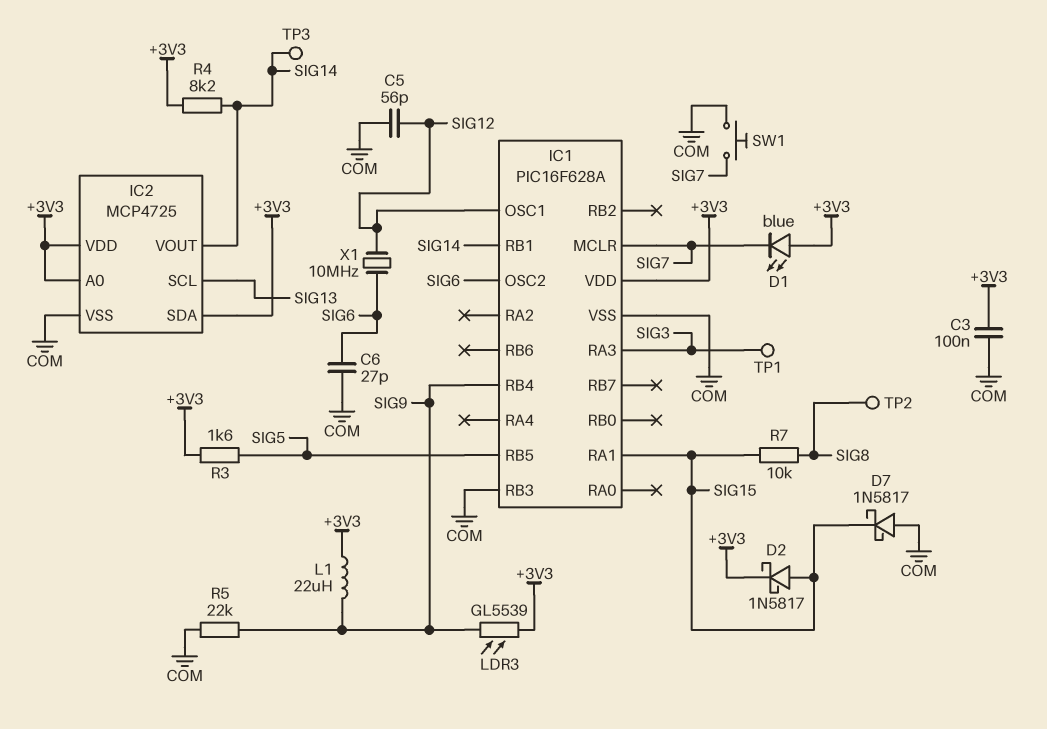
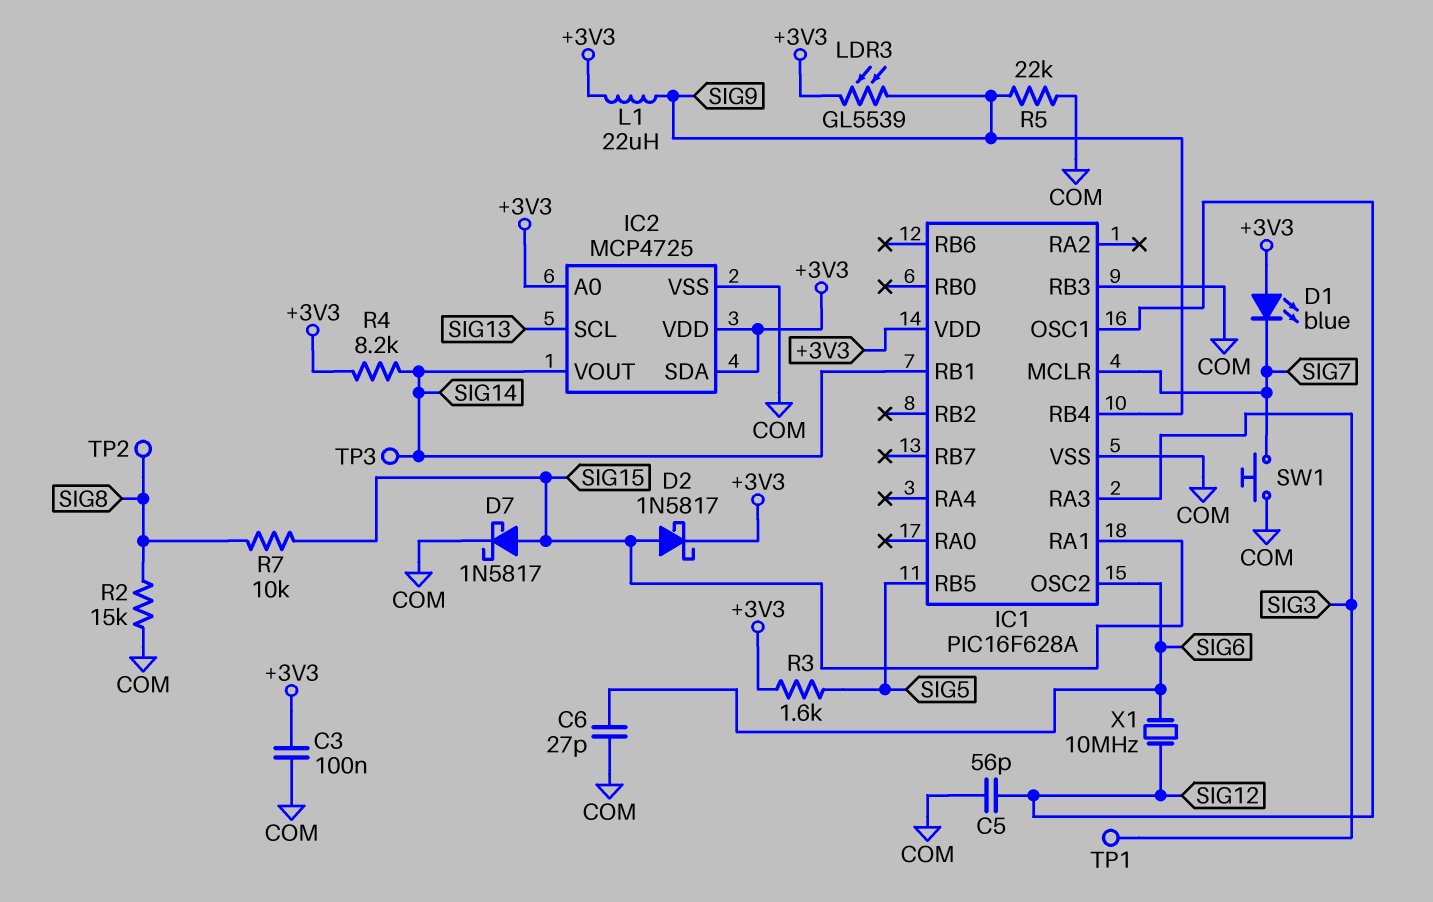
D7: schottky 1N5817 (A COM, K SIG15) -> schottky 1N5817 (A SIG15, K COM)
R2: none -> 15k (COM, SIG8)

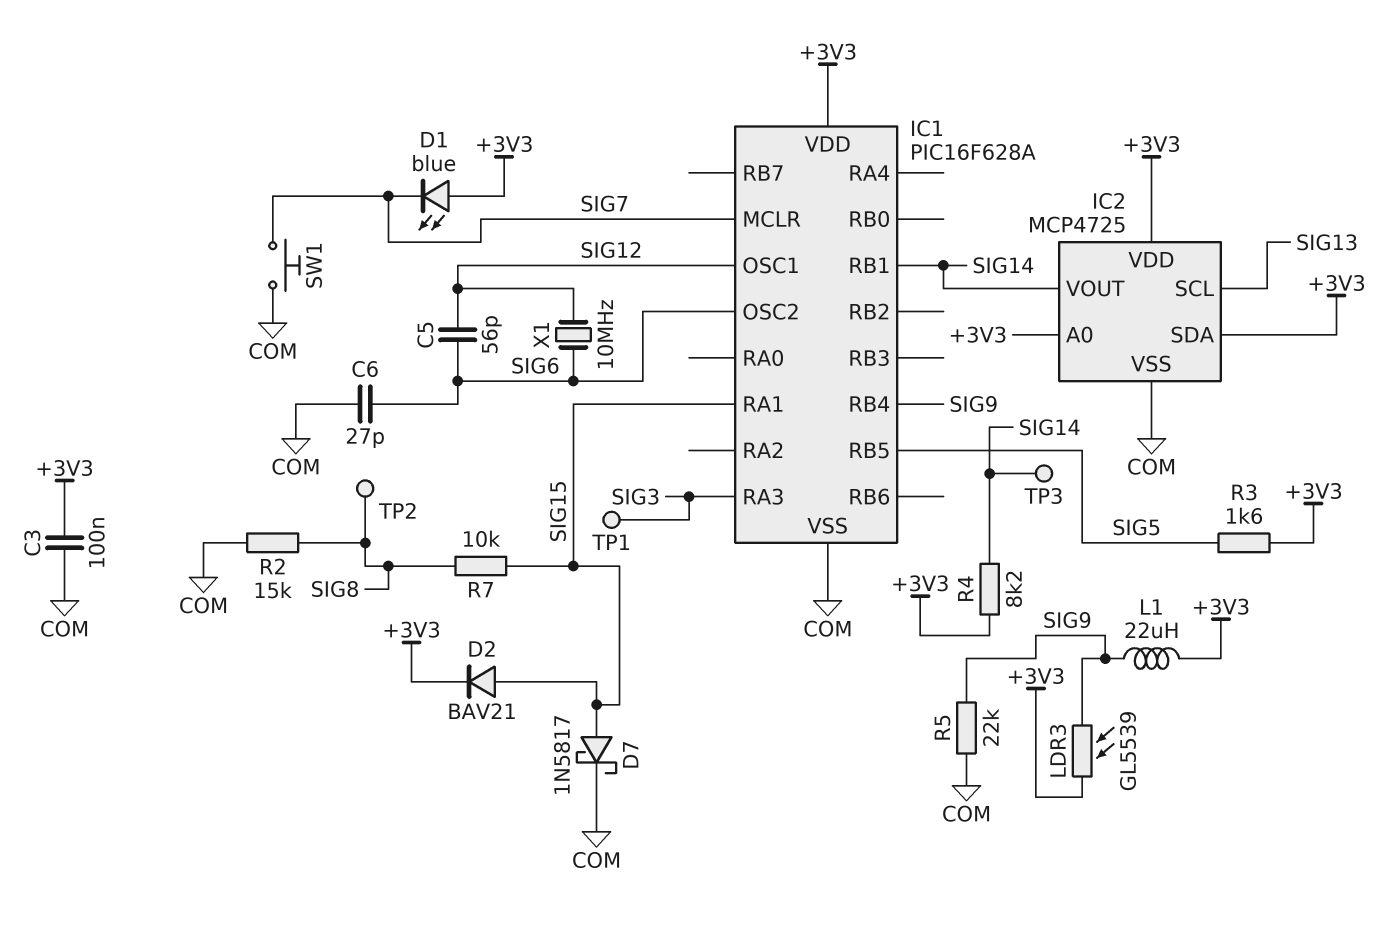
C5: 56pF (COM, SIG12) -> 56pF (SIG6, SIG12)
D2: schottky 1N5817 (A SIG15, K +3V3) -> diode BAV21 (A SIG15, K +3V3)
IC1 pin RB3: COM -> none

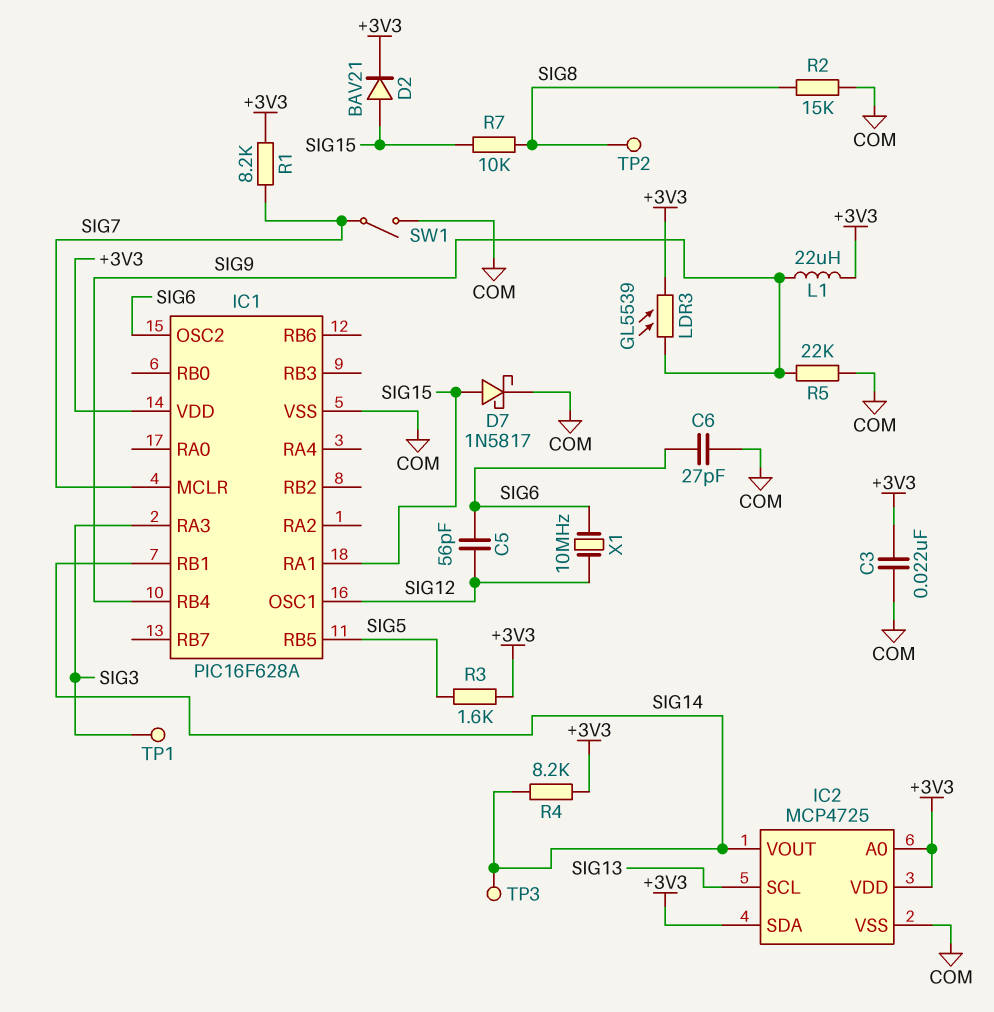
C3: 100nF (+3V3, COM) -> 22nF (+3V3, COM)
D1: LED blue (A +3V3, K SIG7) -> none
R1: none -> 8.2k (+3V3, SIG7)
SW1: button (COM, SIG7) -> switch (COM, SIG7)

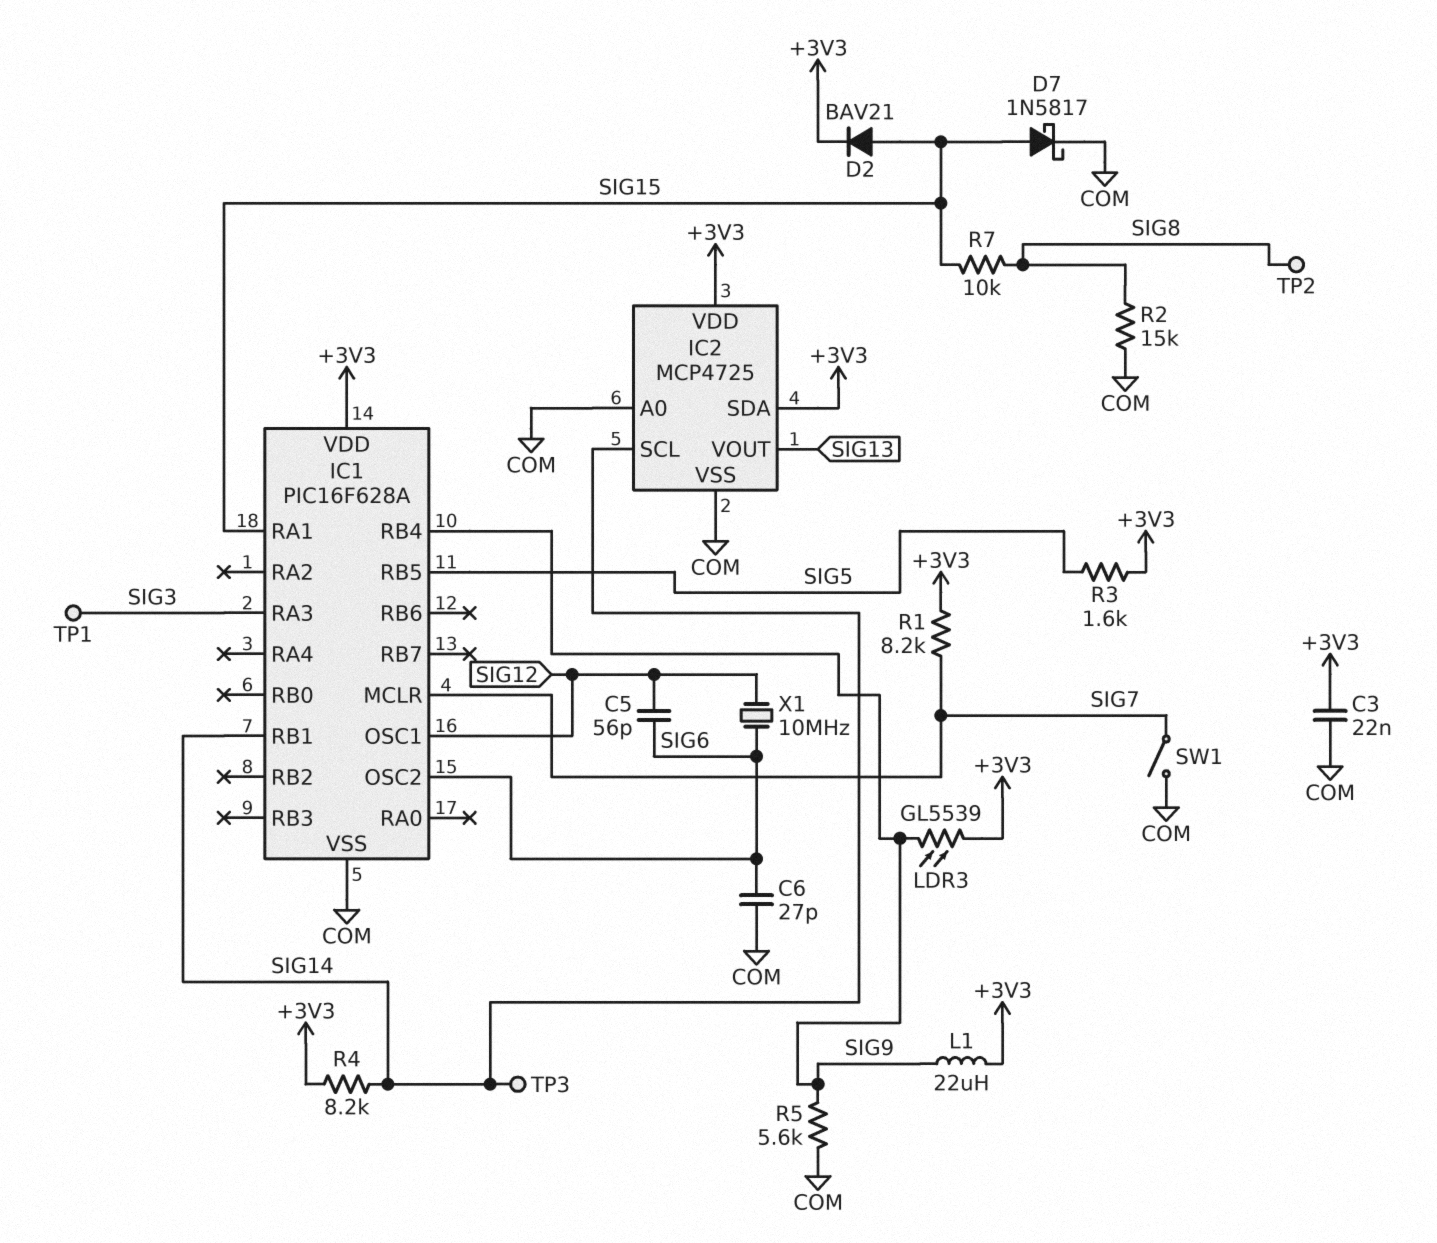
IC2 pin A0: +3V3 -> COM
IC2 pin SCL: SIG13 -> SIG14
IC2 pin VOUT: SIG14 -> SIG13
R5: 22k (COM, SIG9) -> 5.6k (COM, SIG9)

